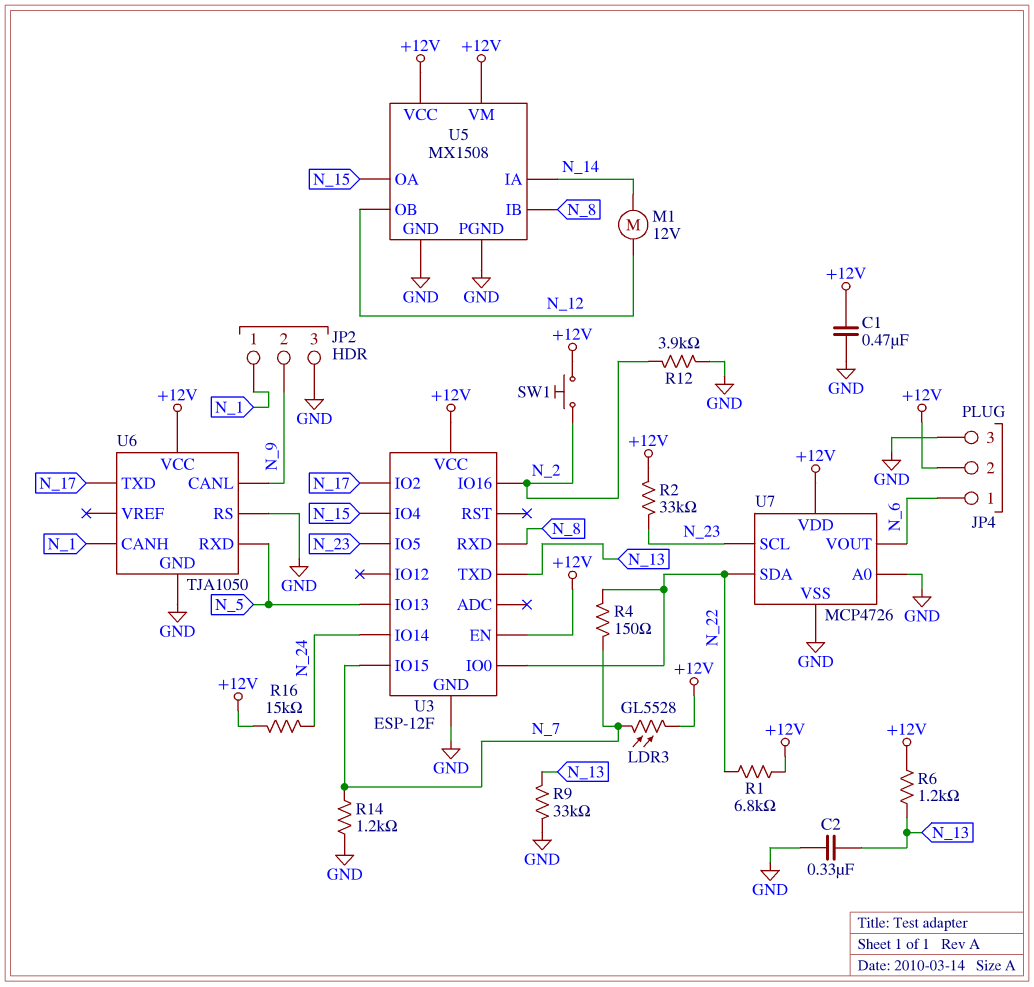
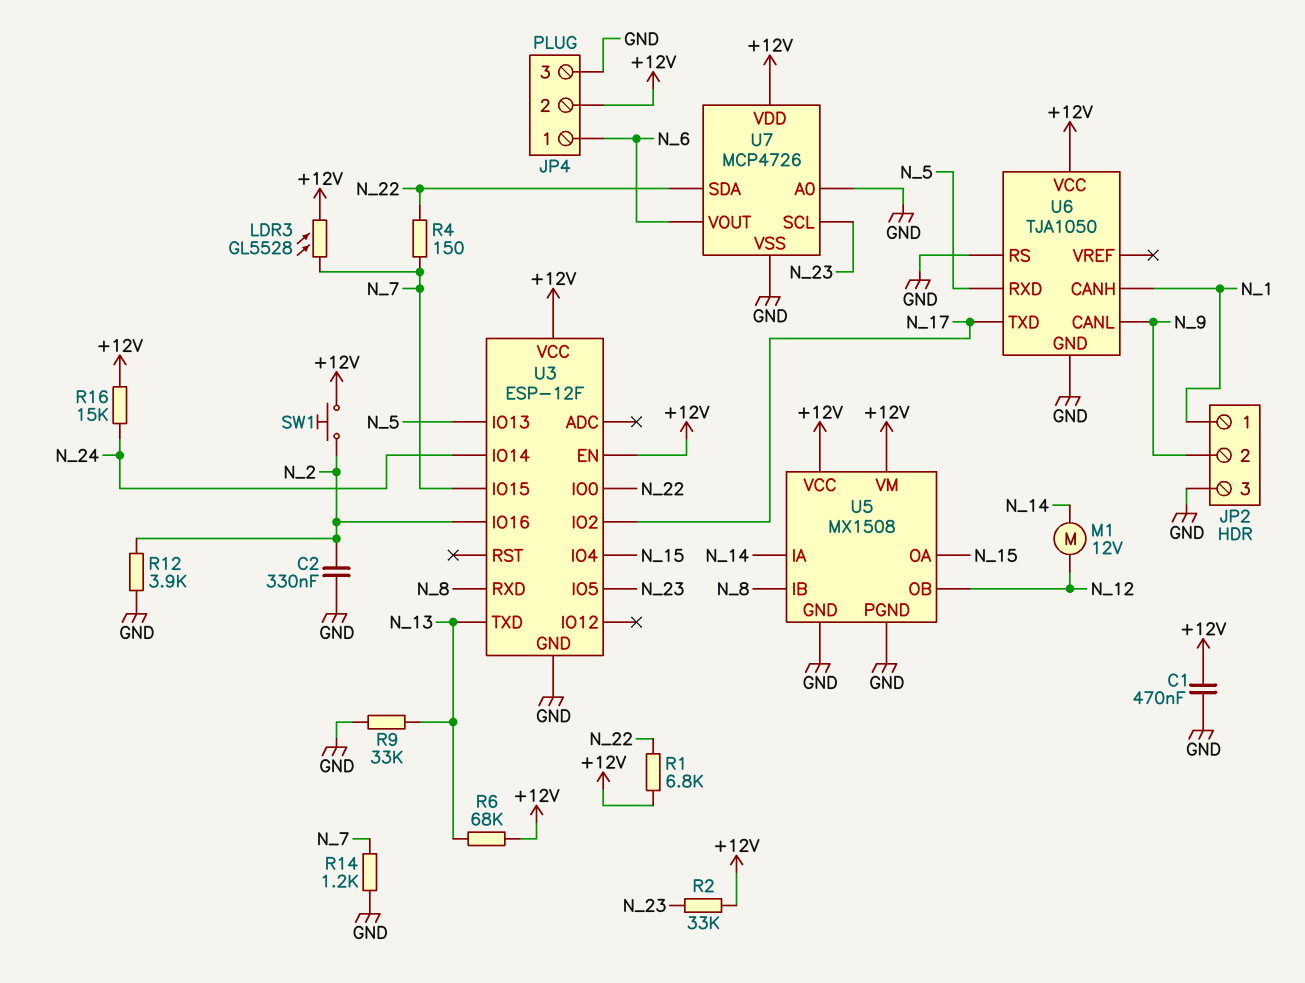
C2: 330nF (GND, N_13) -> 330nF (GND, N_2)
R6: 1.2k (+12V, N_13) -> 68k (+12V, N_13)

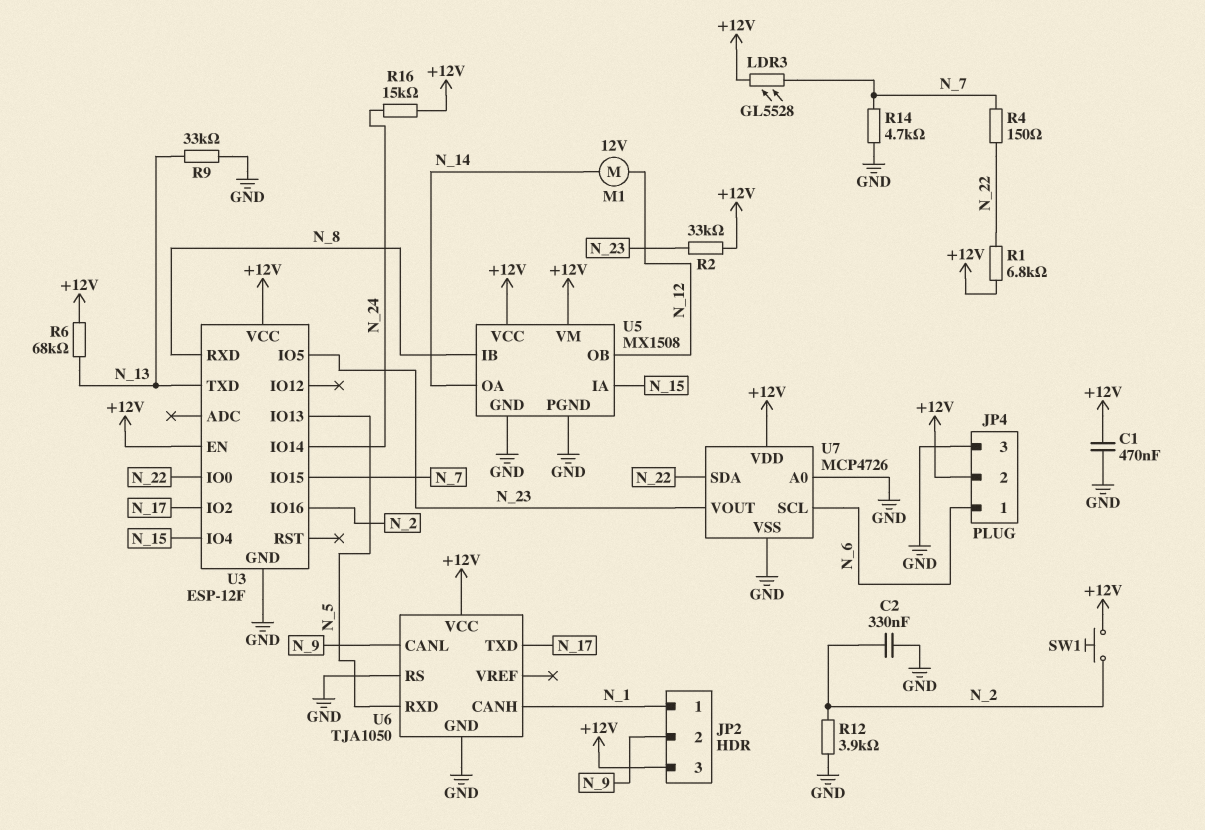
JP2 pin 3: GND -> +12V
R14: 1.2k (GND, N_7) -> 4.7k (GND, N_7)
U5 pin IA: N_14 -> N_15
U5 pin OA: N_15 -> N_14
U7 pin SCL: N_23 -> N_6
U7 pin VOUT: N_6 -> N_23

